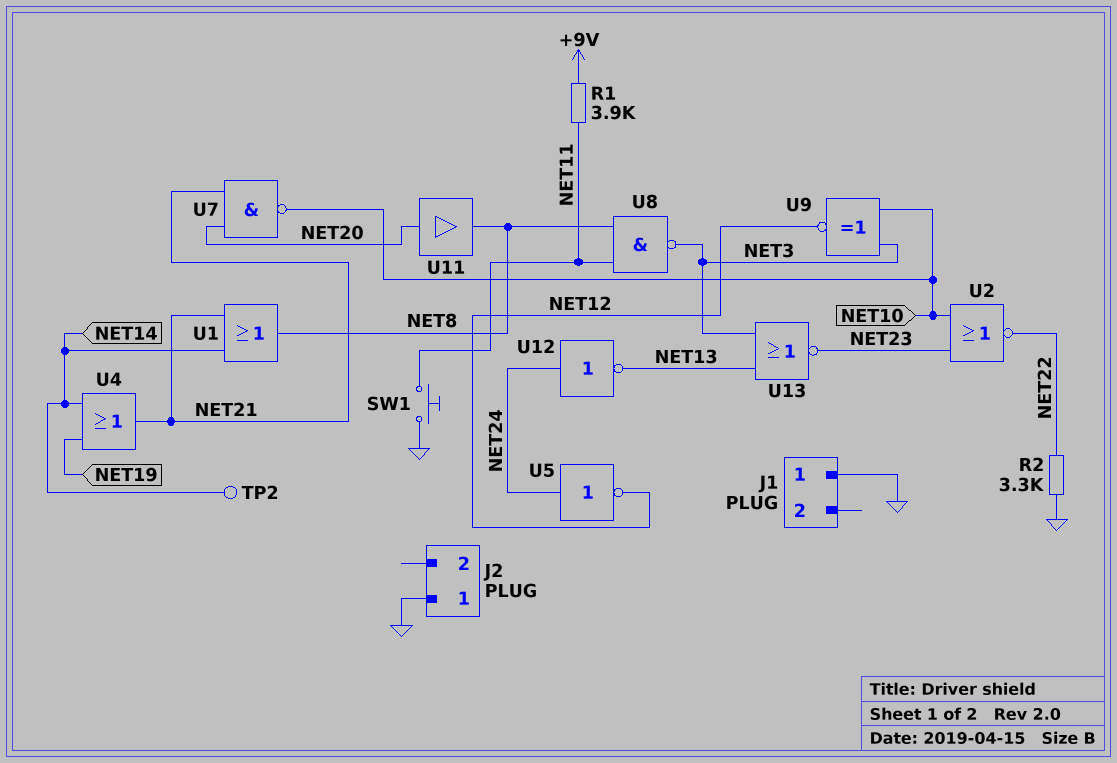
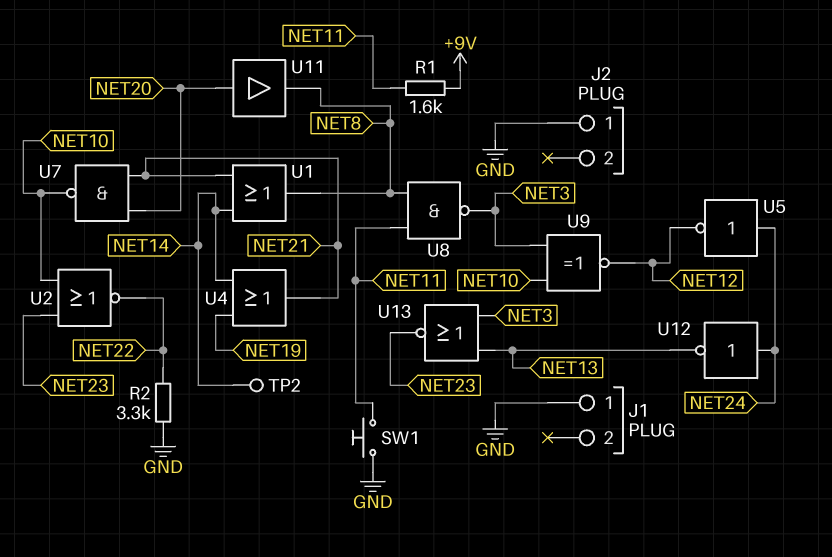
R1: 3.9k (+9V, NET11) -> 1.6k (+9V, NET11)

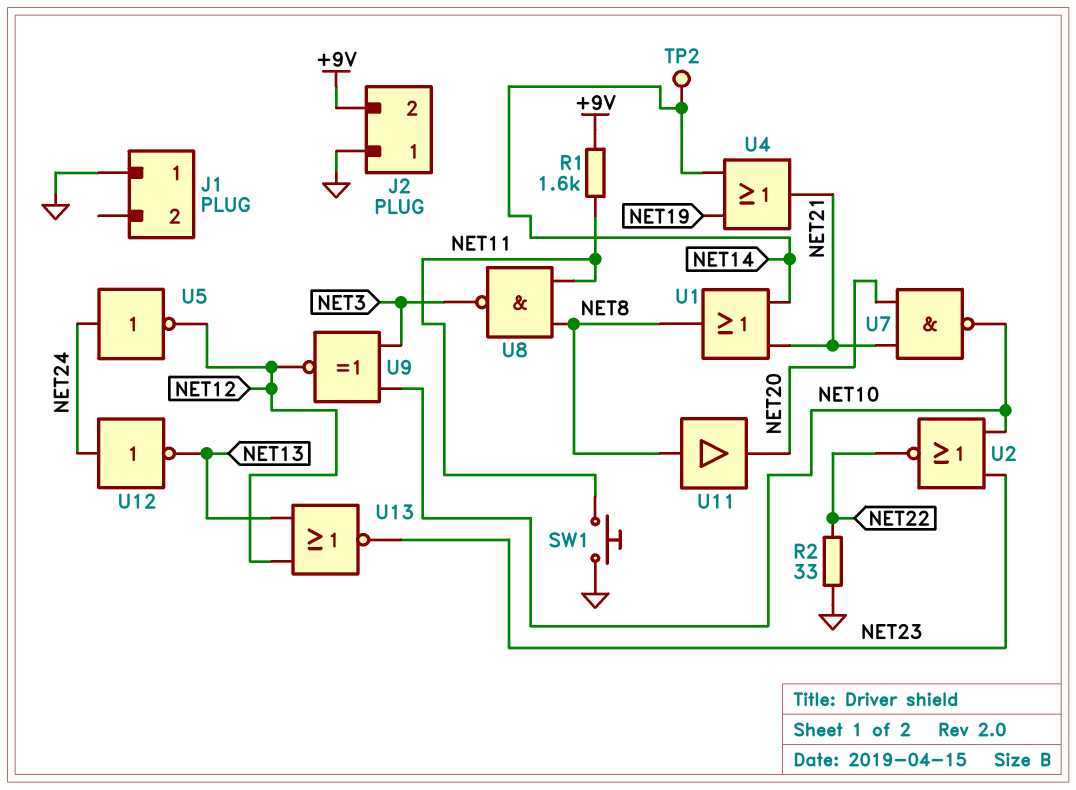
J2 pin 2: none -> +9V
R2: 3.3k (GND, NET22) -> 33 (GND, NET22)
U11: buffer (in NET20, out NET8) -> buffer (in NET8, out NET20)
U13: NOR (in NET3, in NET13, out NET23) -> NOR (in NET12, in NET13, out NET23)

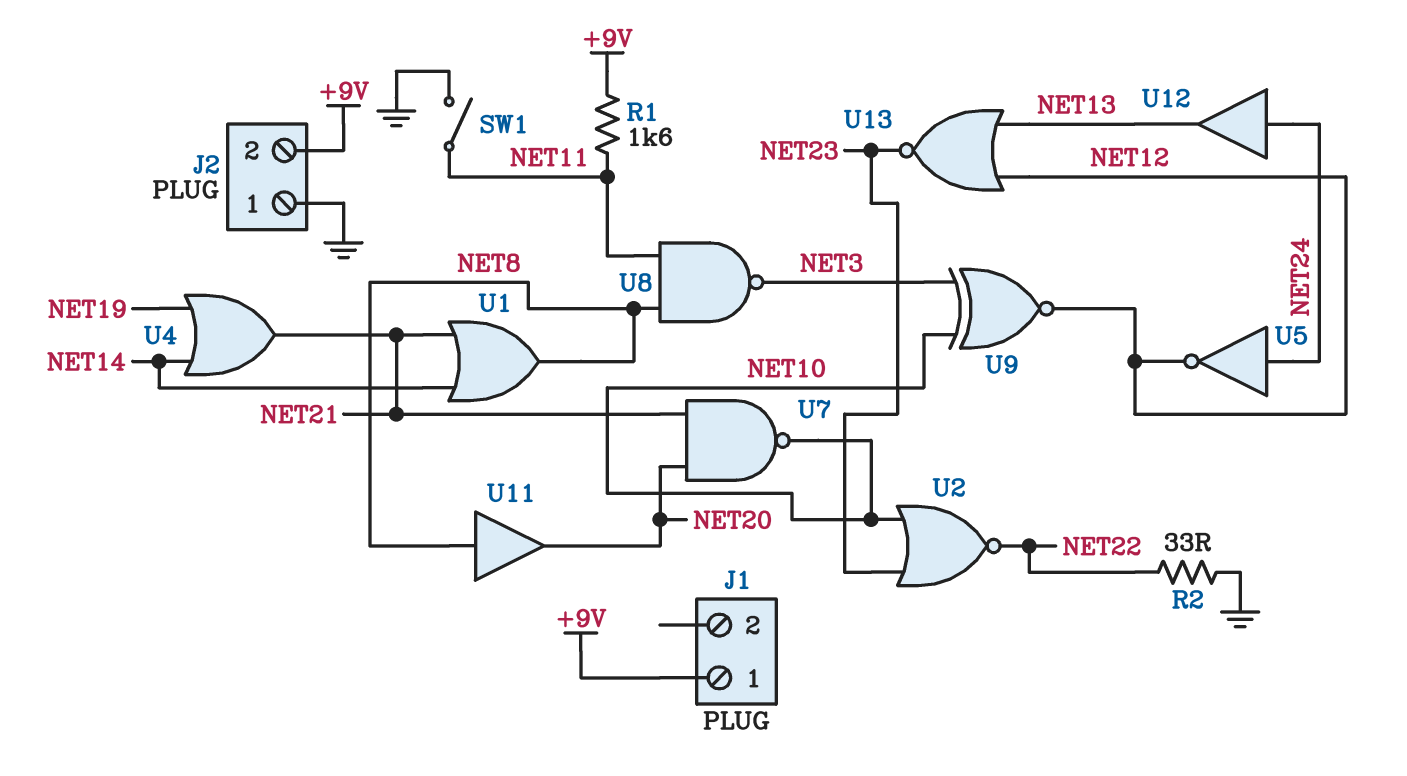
J1 pin 1: GND -> +9V
SW1: button (GND, NET11) -> switch (GND, NET11)
TP2: test point (NET14) -> none
U12: NOT (in NET24, out NET13) -> buffer (in NET24, out NET13)

